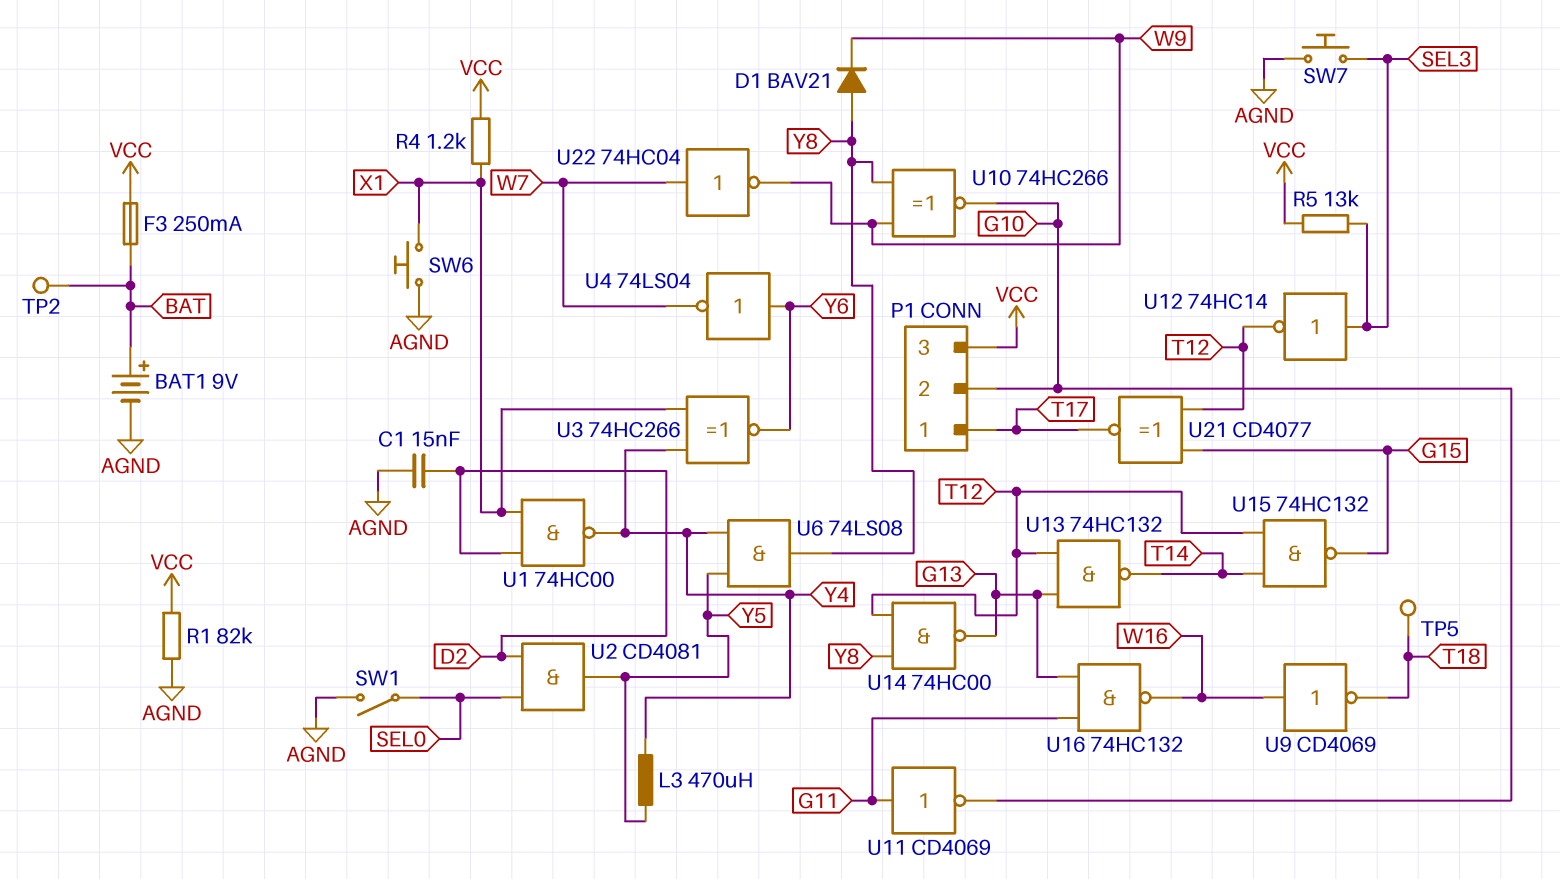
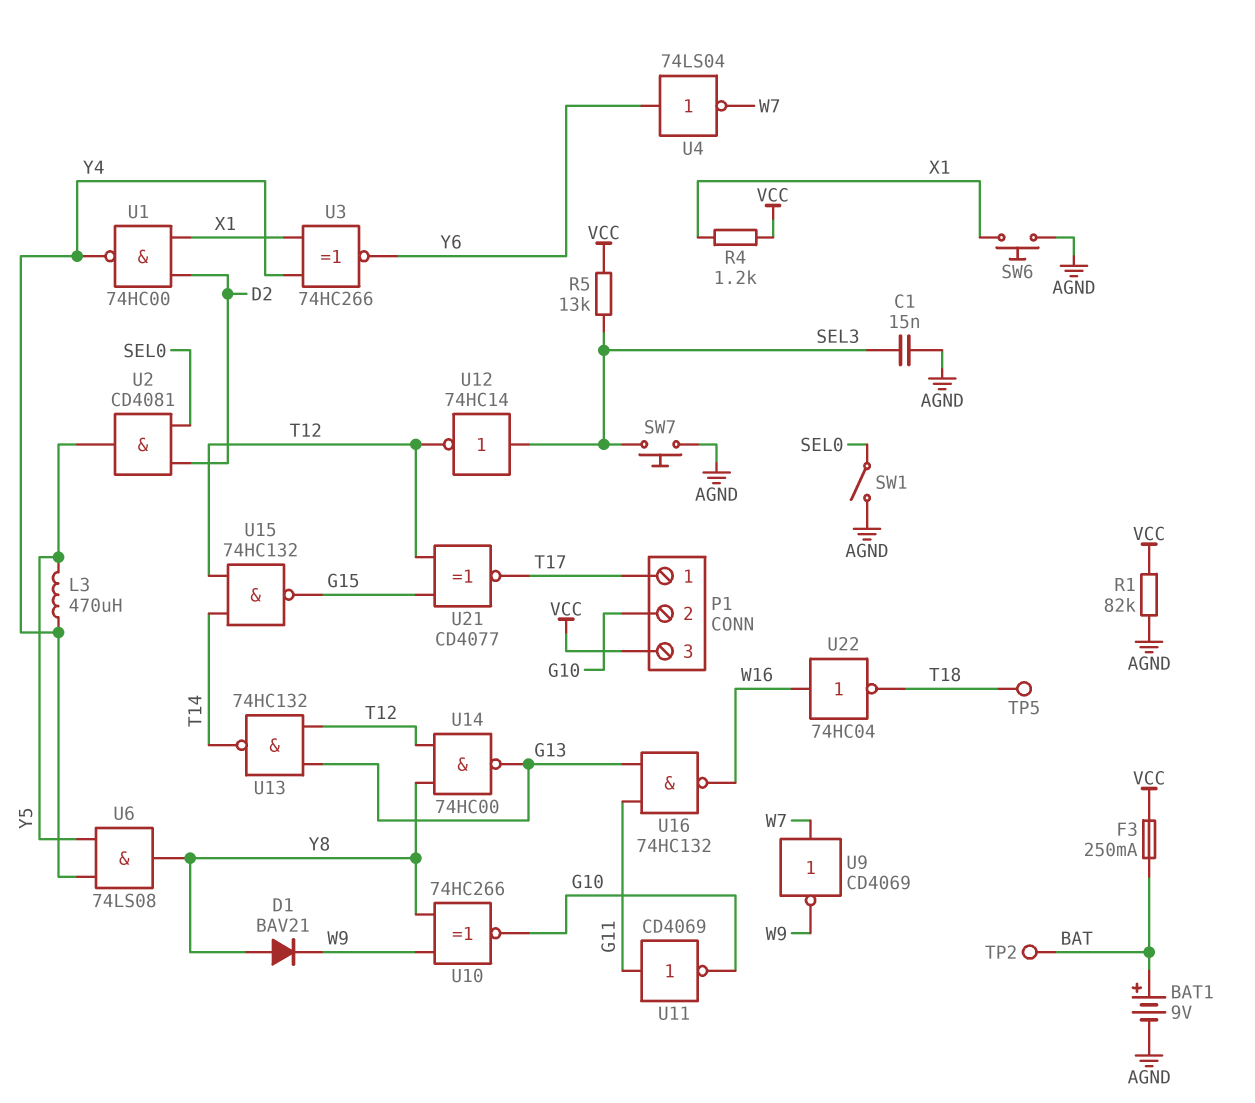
C1: 15nF (AGND, D2) -> 15nF (AGND, SEL3)
U9: NOT CD4069 (in W16, out T18) -> NOT CD4069 (in W7, out W9)
U22: NOT 74HC04 (in W7, out W9) -> NOT 74HC04 (in W16, out T18)

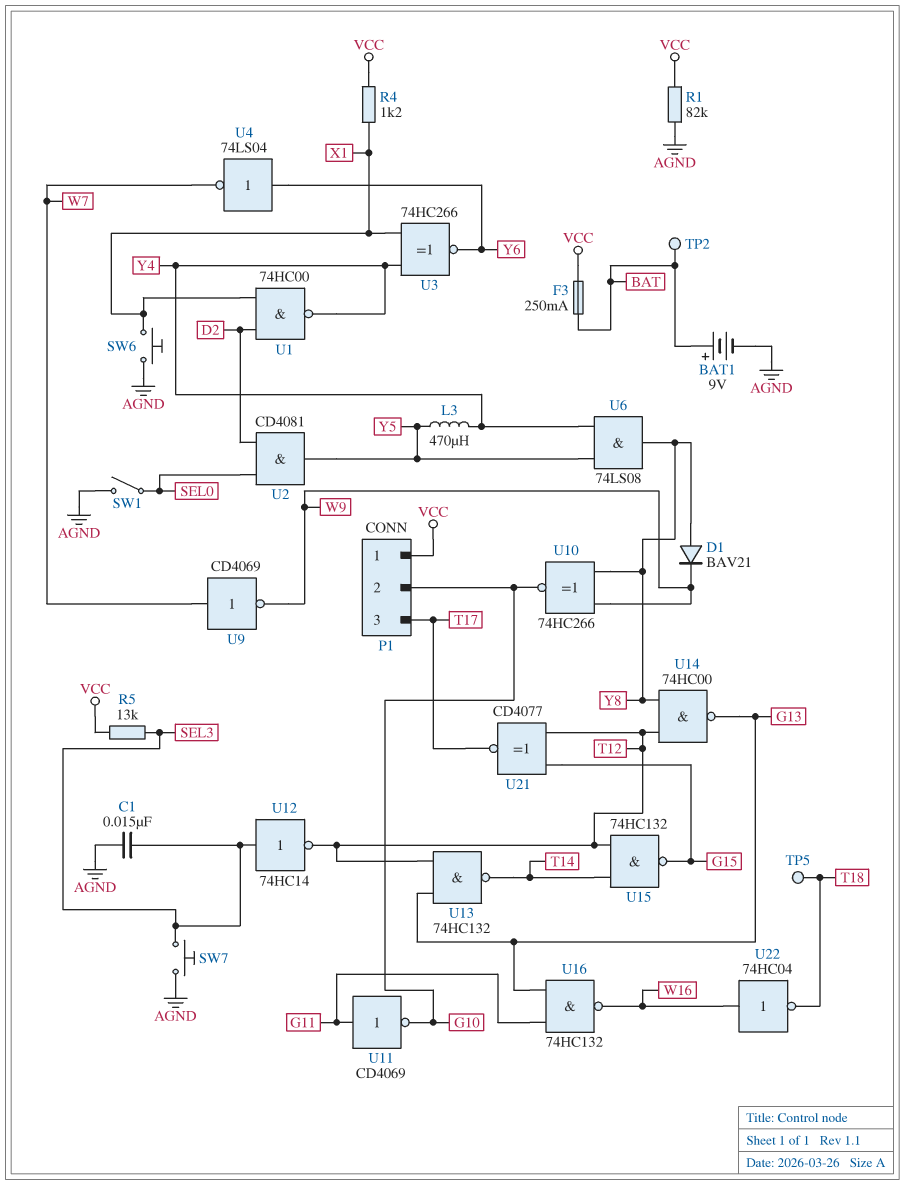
P1 pin 1: T17 -> VCC
P1 pin 3: VCC -> T17

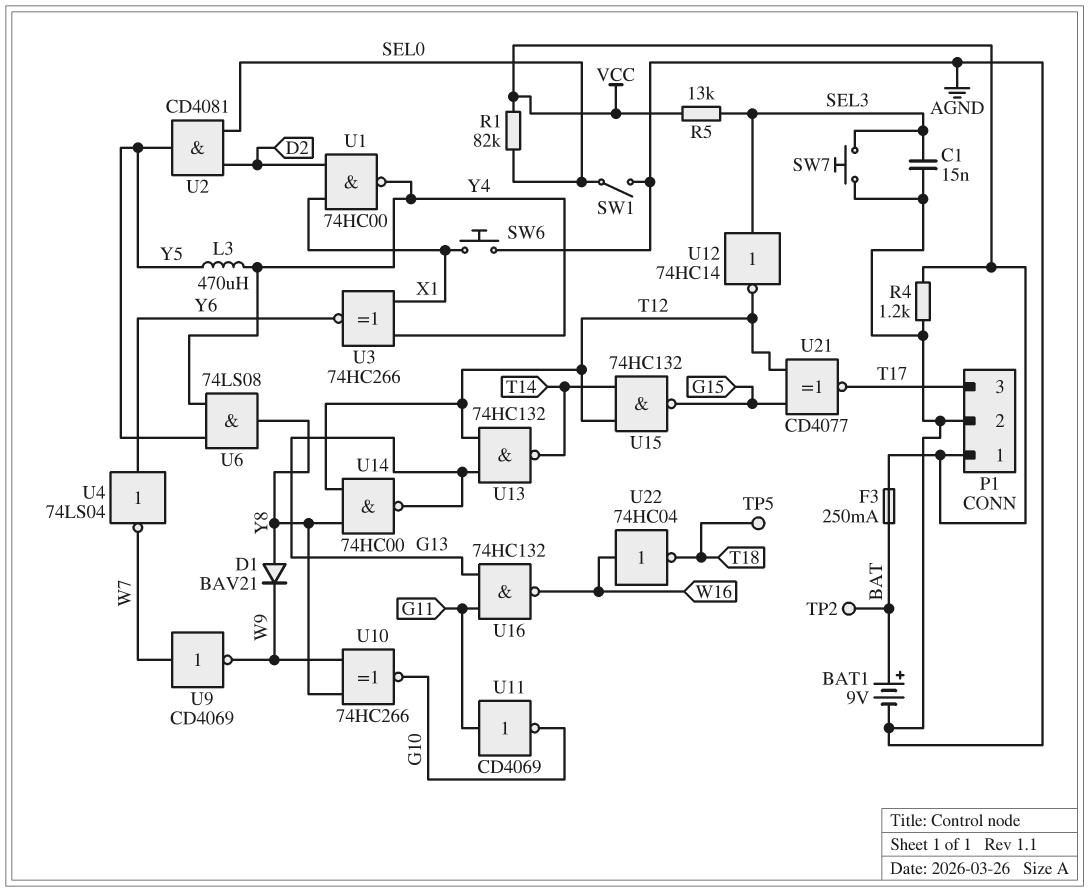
P1 pin 2: G10 -> AGND
R1: 82k (AGND, VCC) -> 82k (SEL0, VCC)
R4: 1.2k (VCC, X1) -> 1.2k (AGND, VCC)

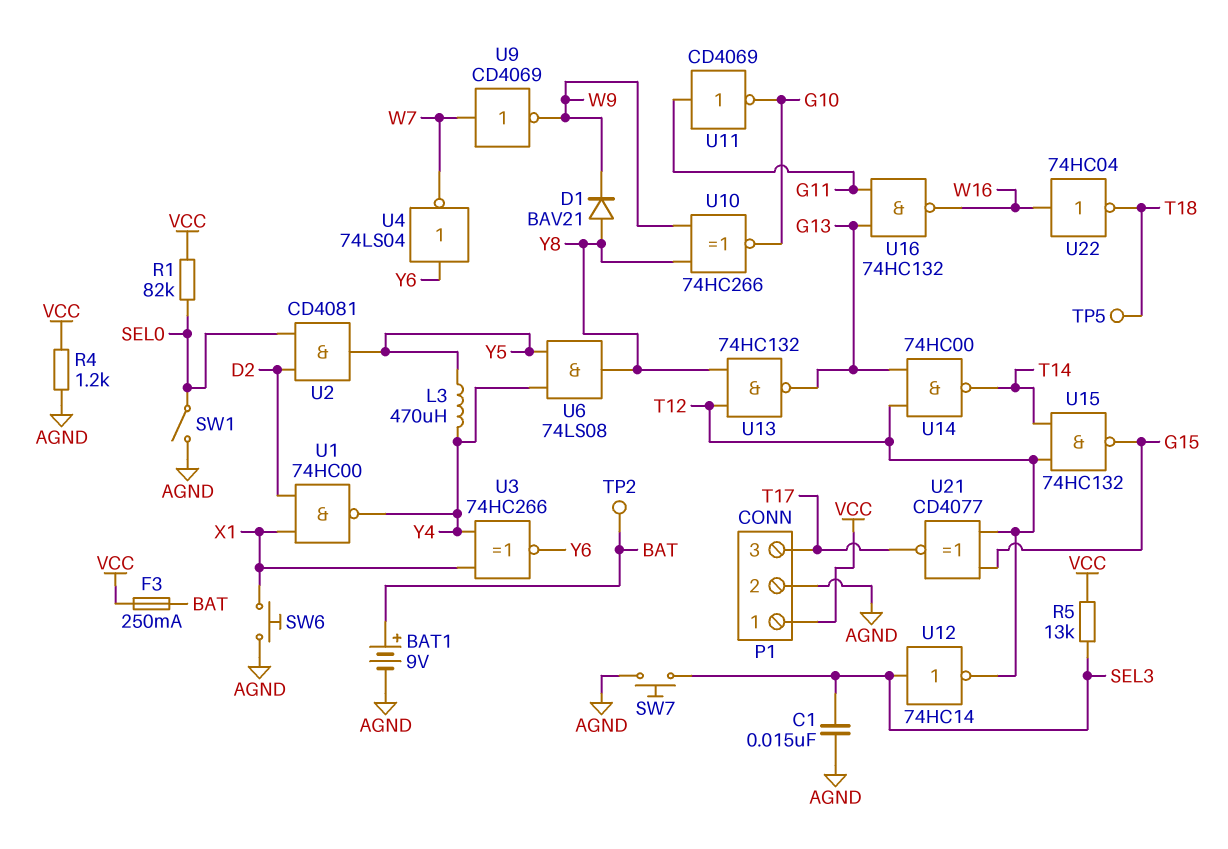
U13: NAND 74HC132 (in G13, in T12, out T14) -> NAND 74HC132 (in T12, in Y8, out G13)
U14: NAND 74HC00 (in T12, in Y8, out G13) -> NAND 74HC00 (in G13, in T12, out T14)

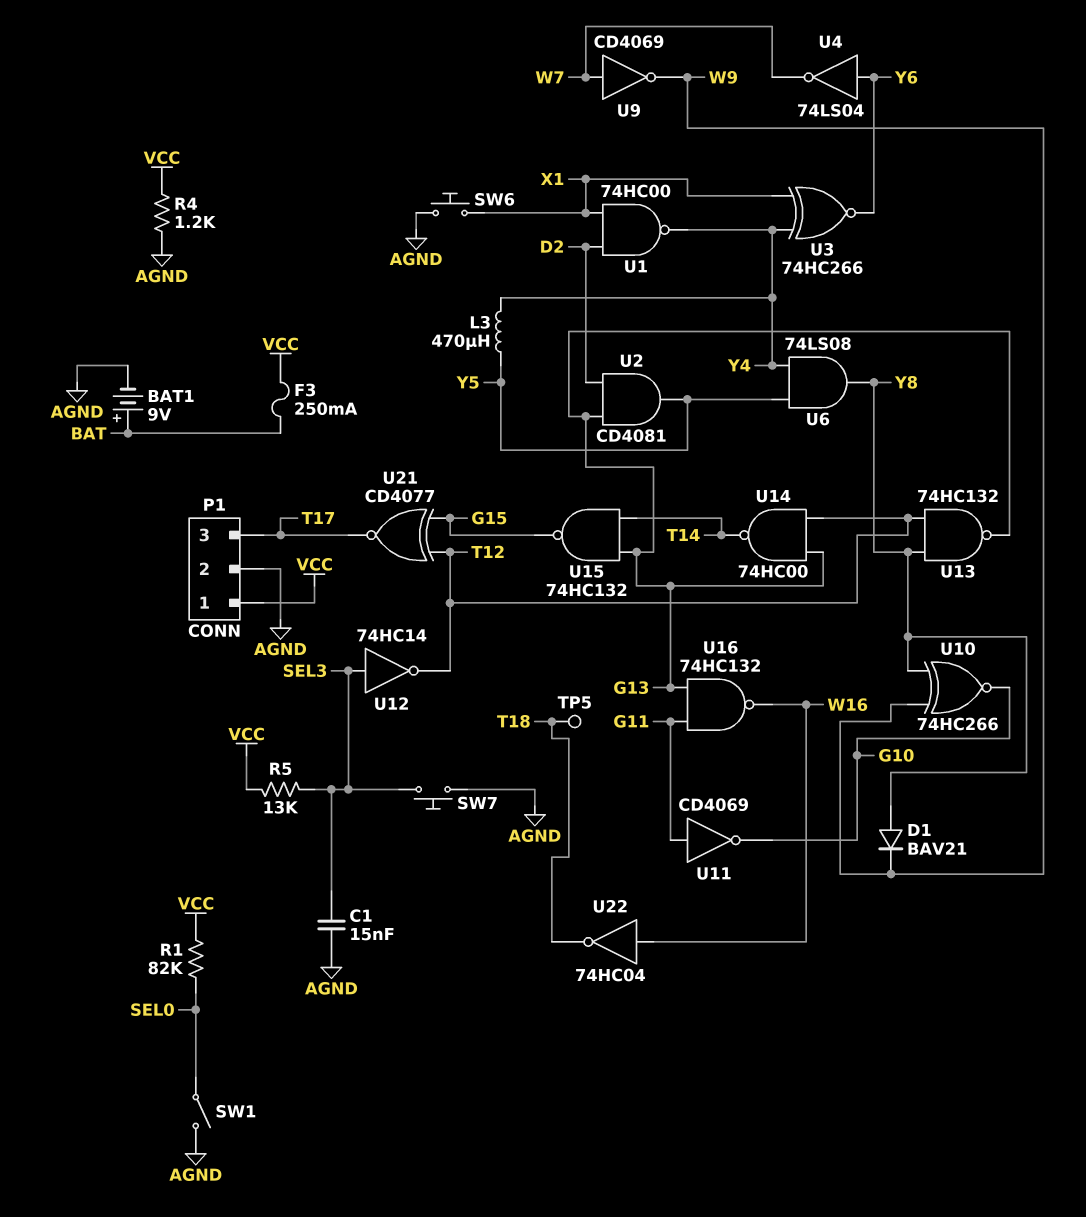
TP2: test point (BAT) -> none
U2: AND CD4081 (in D2, in SEL0, out Y5) -> AND CD4081 (in D2, in G13, out Y5)
U15: NAND 74HC132 (in T12, in T14, out G15) -> NAND 74HC132 (in G13, in T14, out G15)

